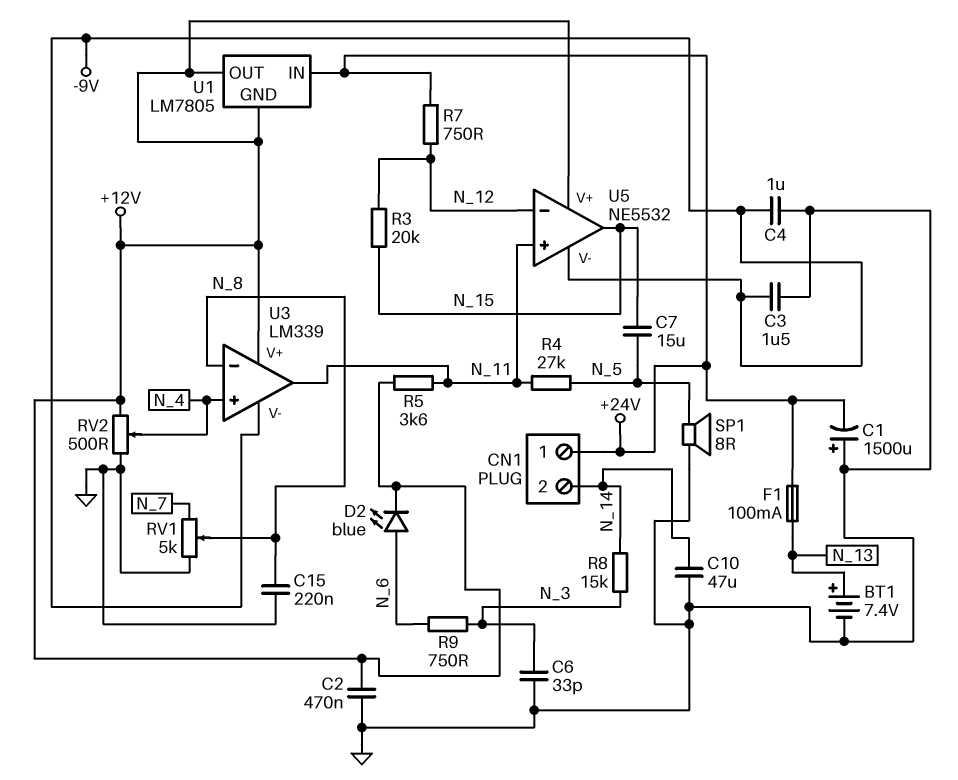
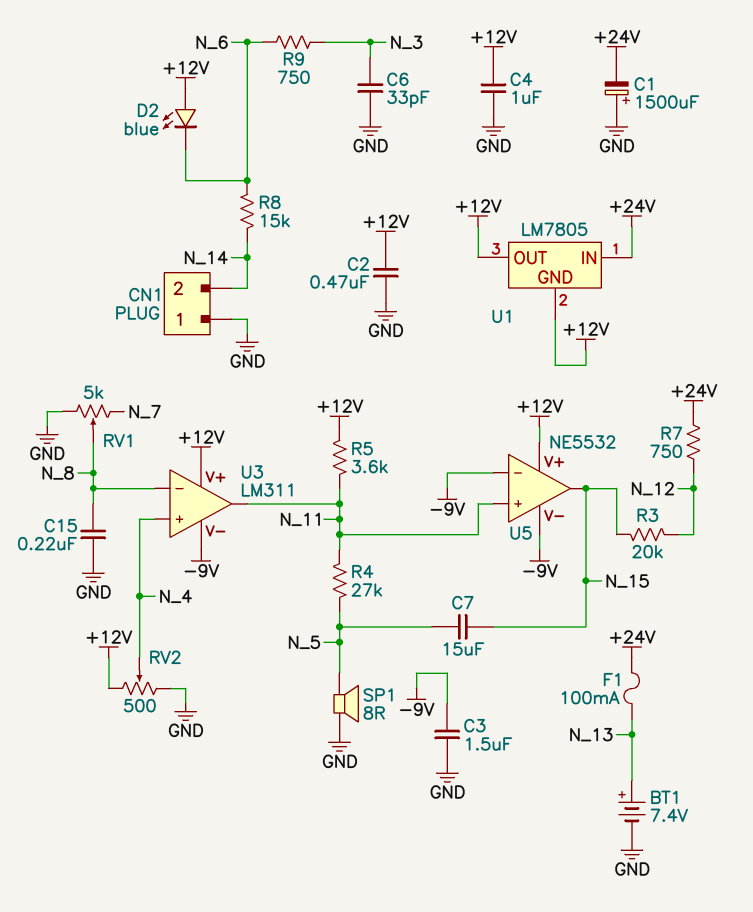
C4: 1uF (-9V, GND) -> 1uF (+12V, GND)
C10: 47uF (GND, N_14) -> none
CN1 pin 1: +24V -> GND
D2: LED blue (A N_6, K +12V) -> LED blue (A +12V, K N_6)
R8: 15k (N_3, N_14) -> 15k (N_6, N_14)
U3: LM339 -> LM311
U5 pin in-: N_12 -> -9V

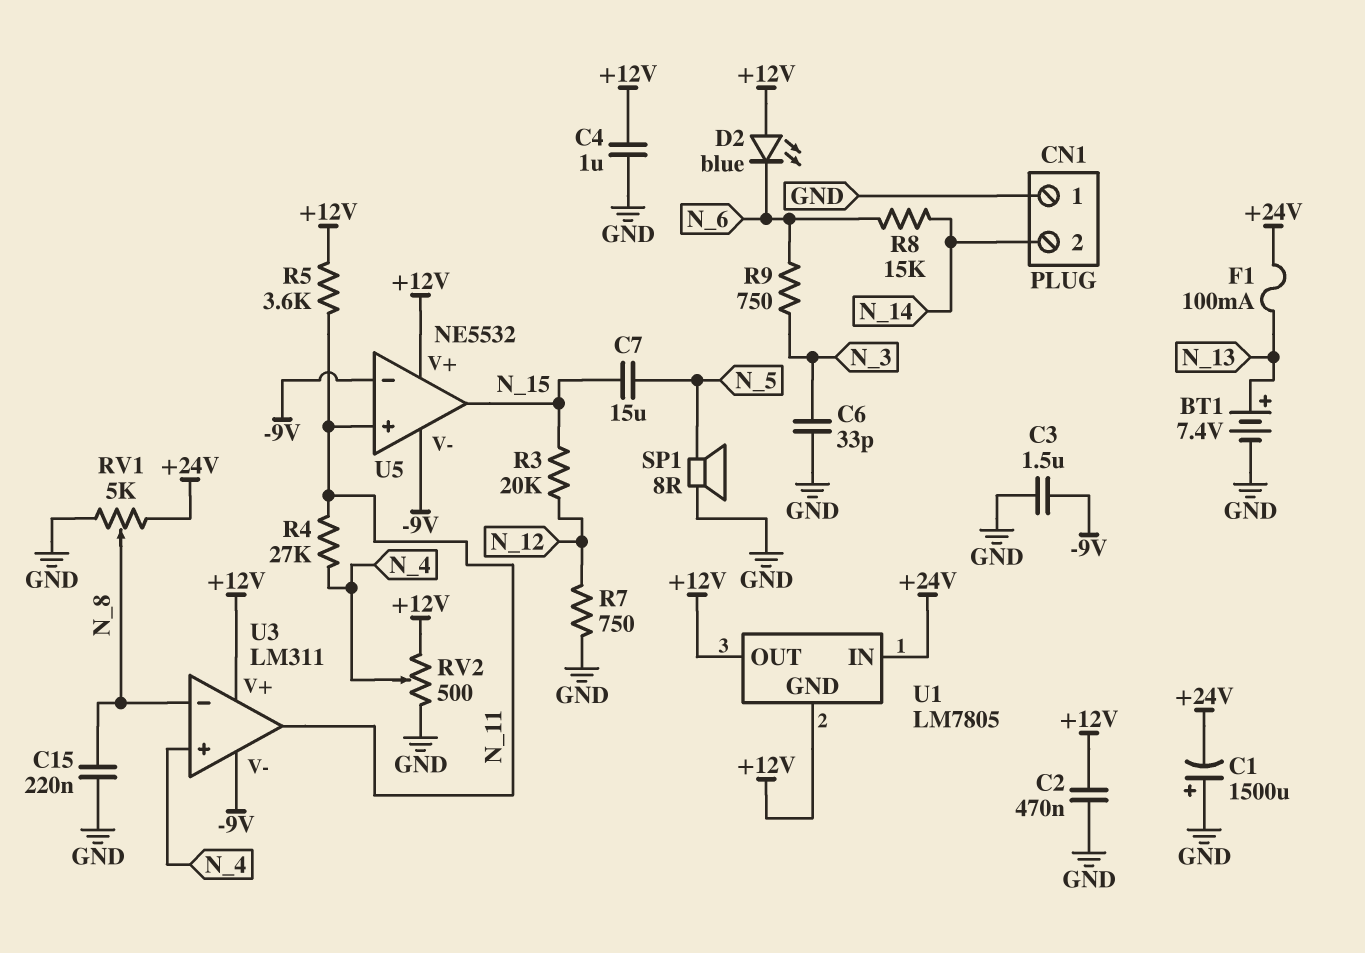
R4: 27k (N_5, N_11) -> 27k (N_4, N_11)
R7: 750 (+24V, N_12) -> 750 (GND, N_12)
RV1: 5k (GND, N_7, wiper N_8) -> 5k (+24V, GND, wiper N_8)

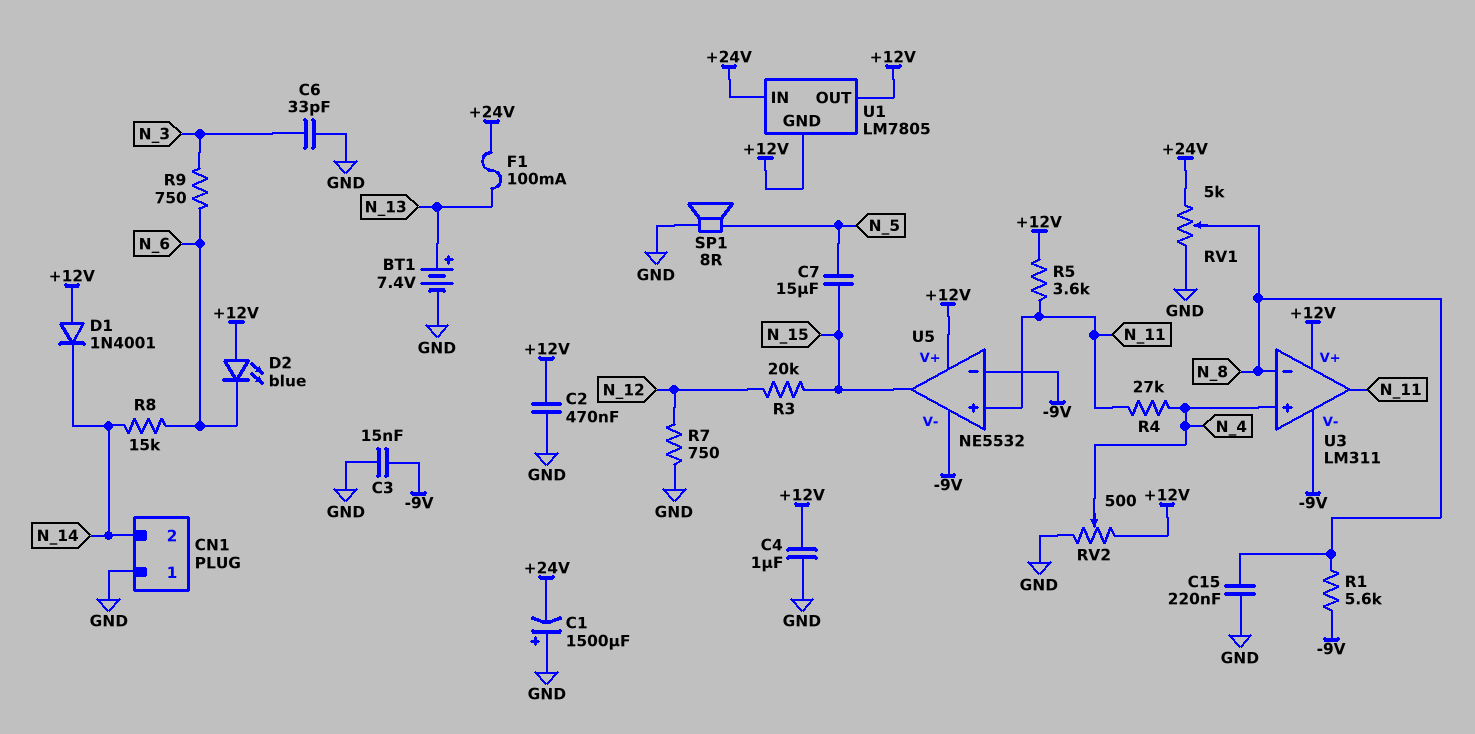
C3: 1.5uF (-9V, GND) -> 15nF (-9V, GND)
D1: none -> diode 1N4001 (A +12V, K N_14)
R1: none -> 5.6k (-9V, N_8)

